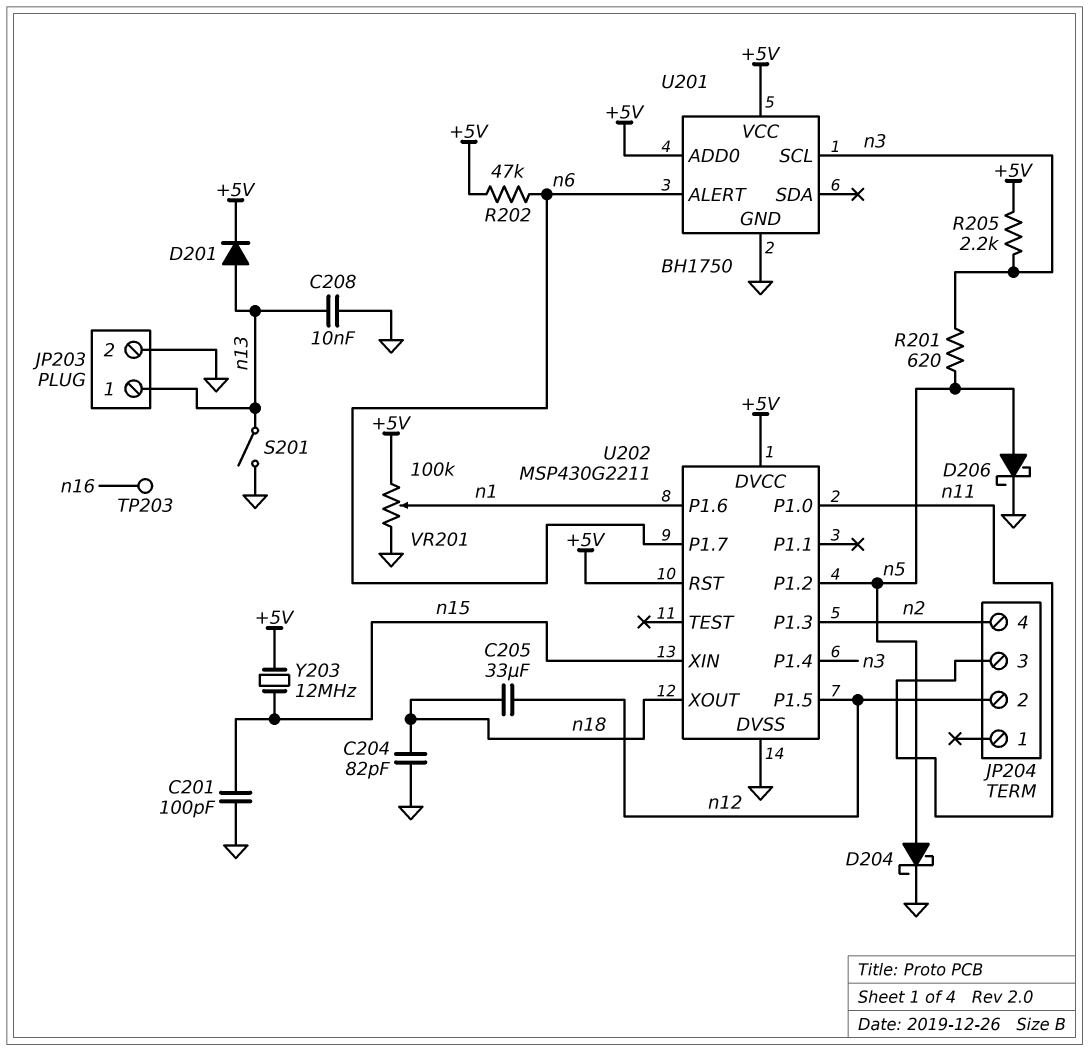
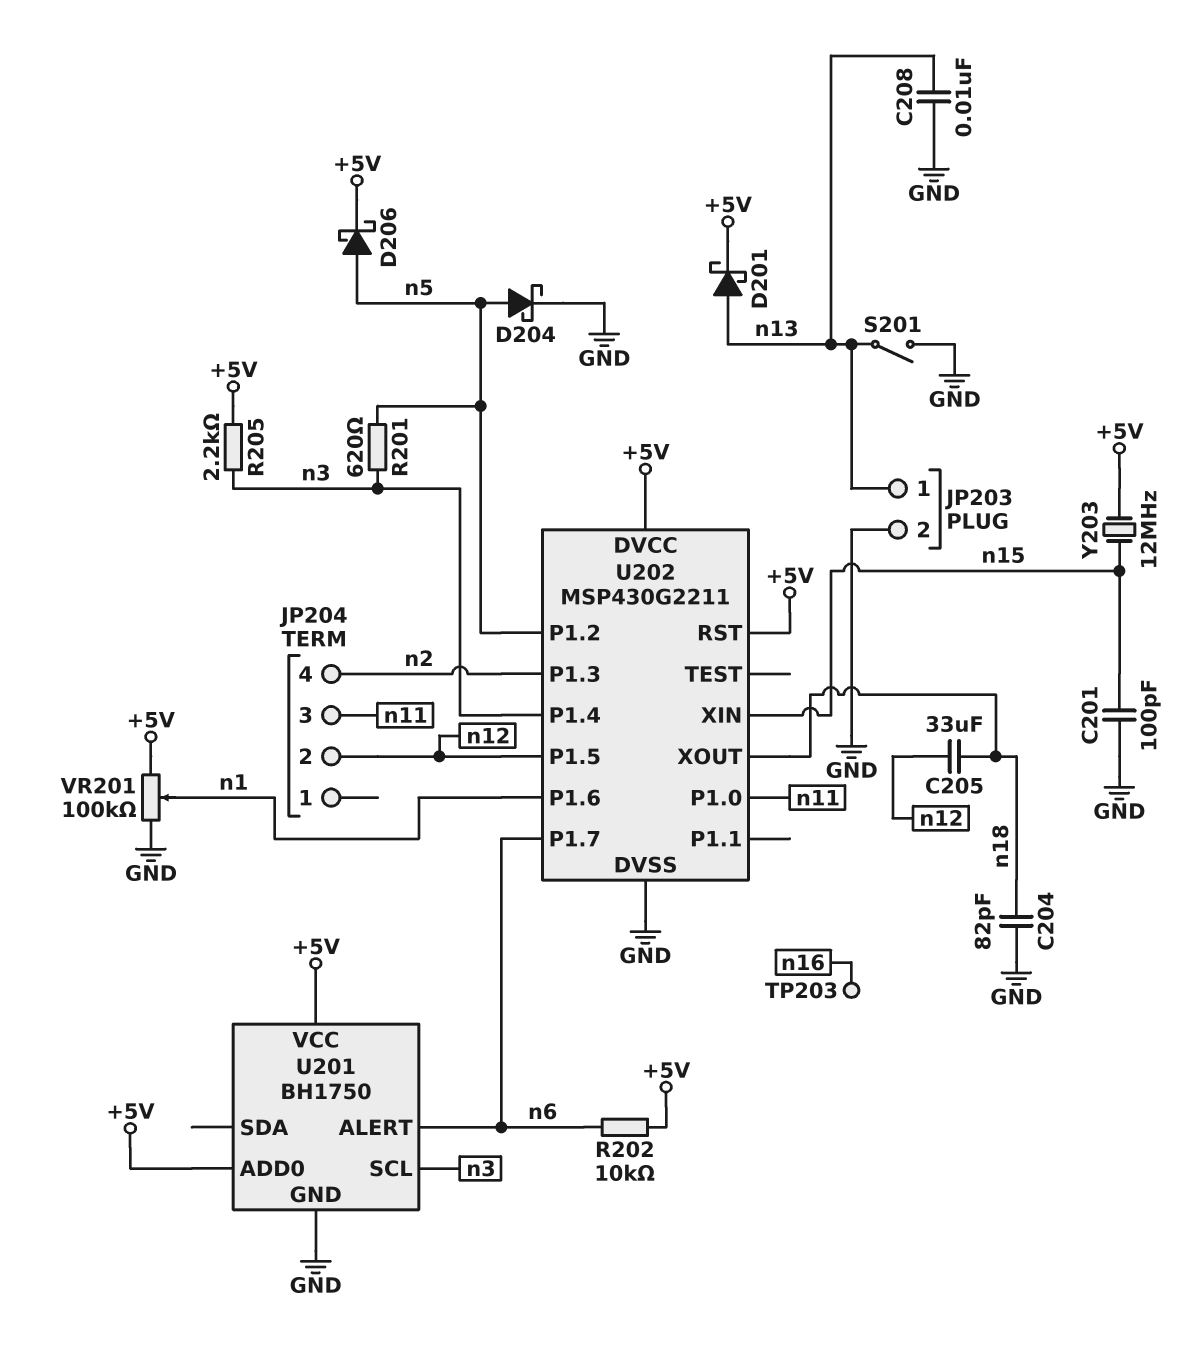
D201: diode (A n13, K +5V) -> schottky (A n13, K +5V)
D206: schottky (A n5, K GND) -> schottky (A n5, K +5V)
R202: 47k (+5V, n6) -> 10k (+5V, n6)

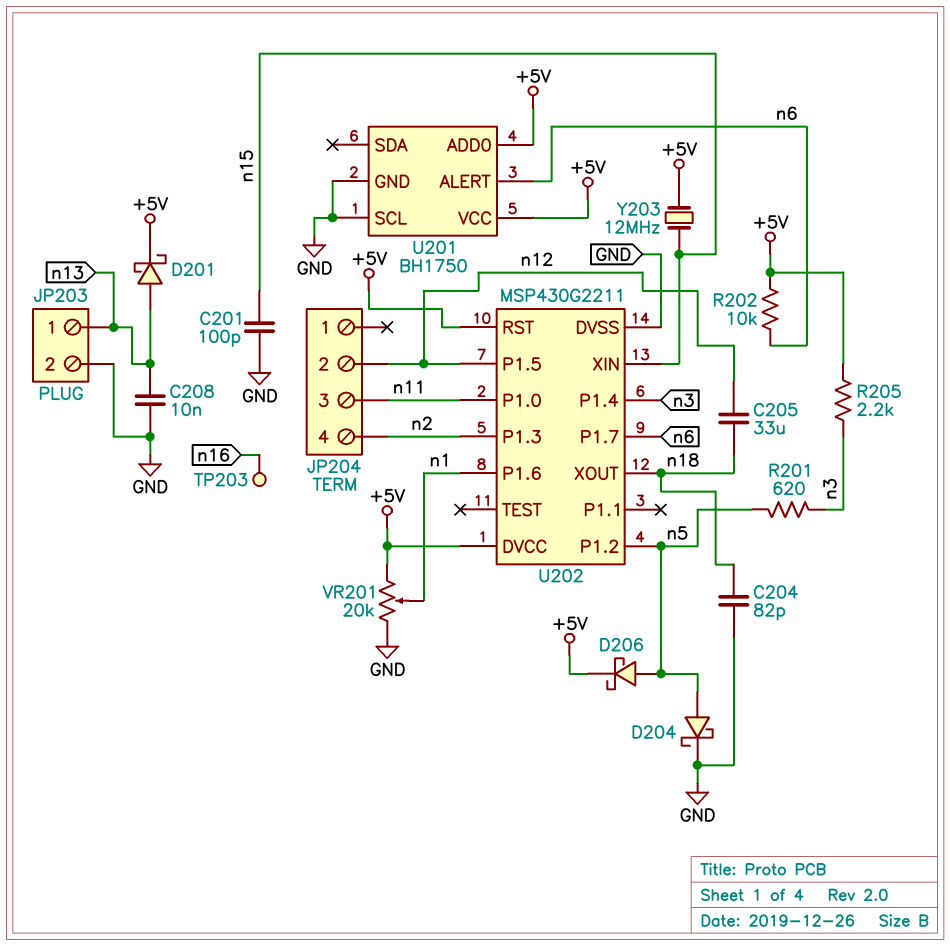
S201: switch (GND, n13) -> none
U201 pin SCL: n3 -> GND
VR201: 100k (+5V, GND, wiper n1) -> 20k (+5V, GND, wiper n1)

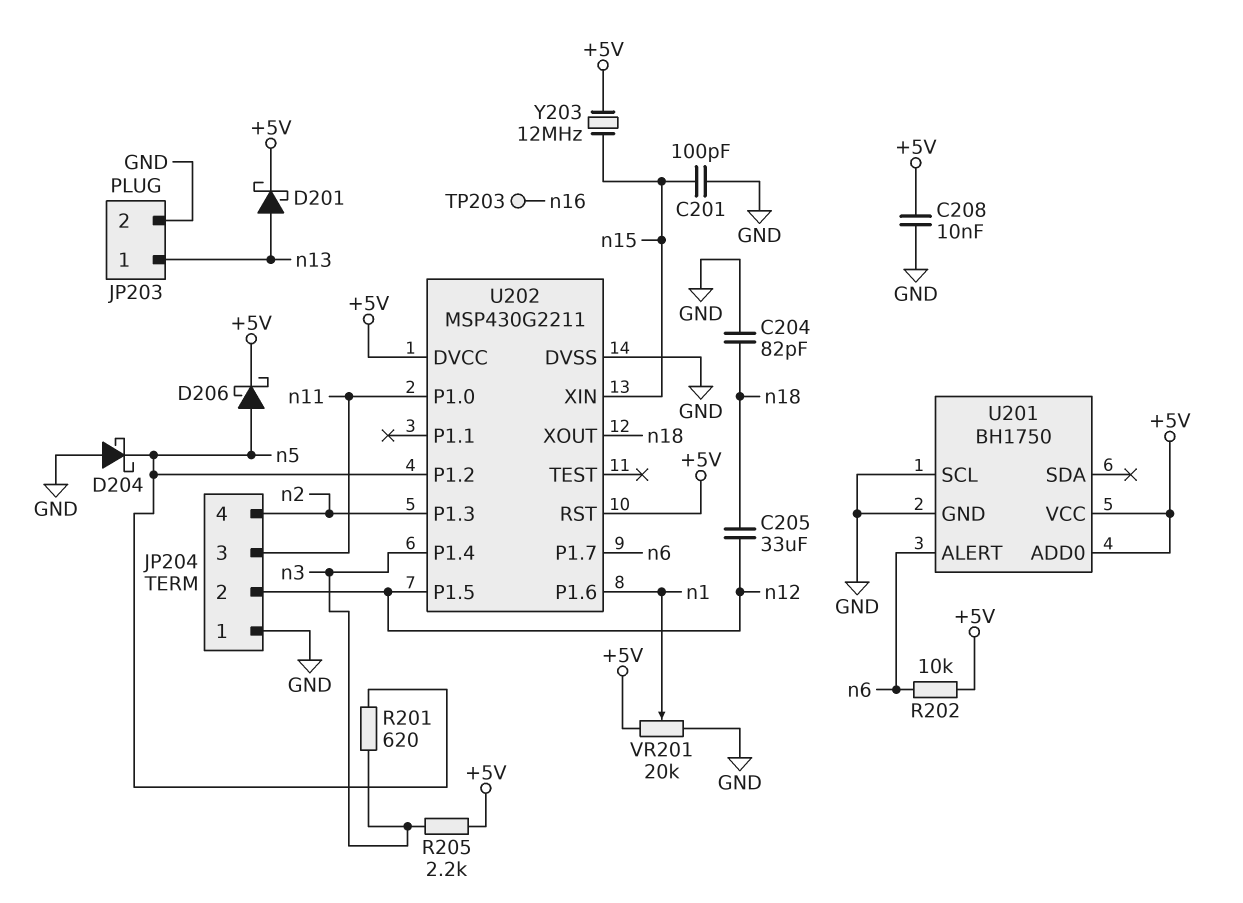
C208: 10nF (GND, n13) -> 10nF (+5V, GND)
D204: schottky (A n5, K GND) -> schottky (A GND, K n5)
JP204 pin 1: none -> GND

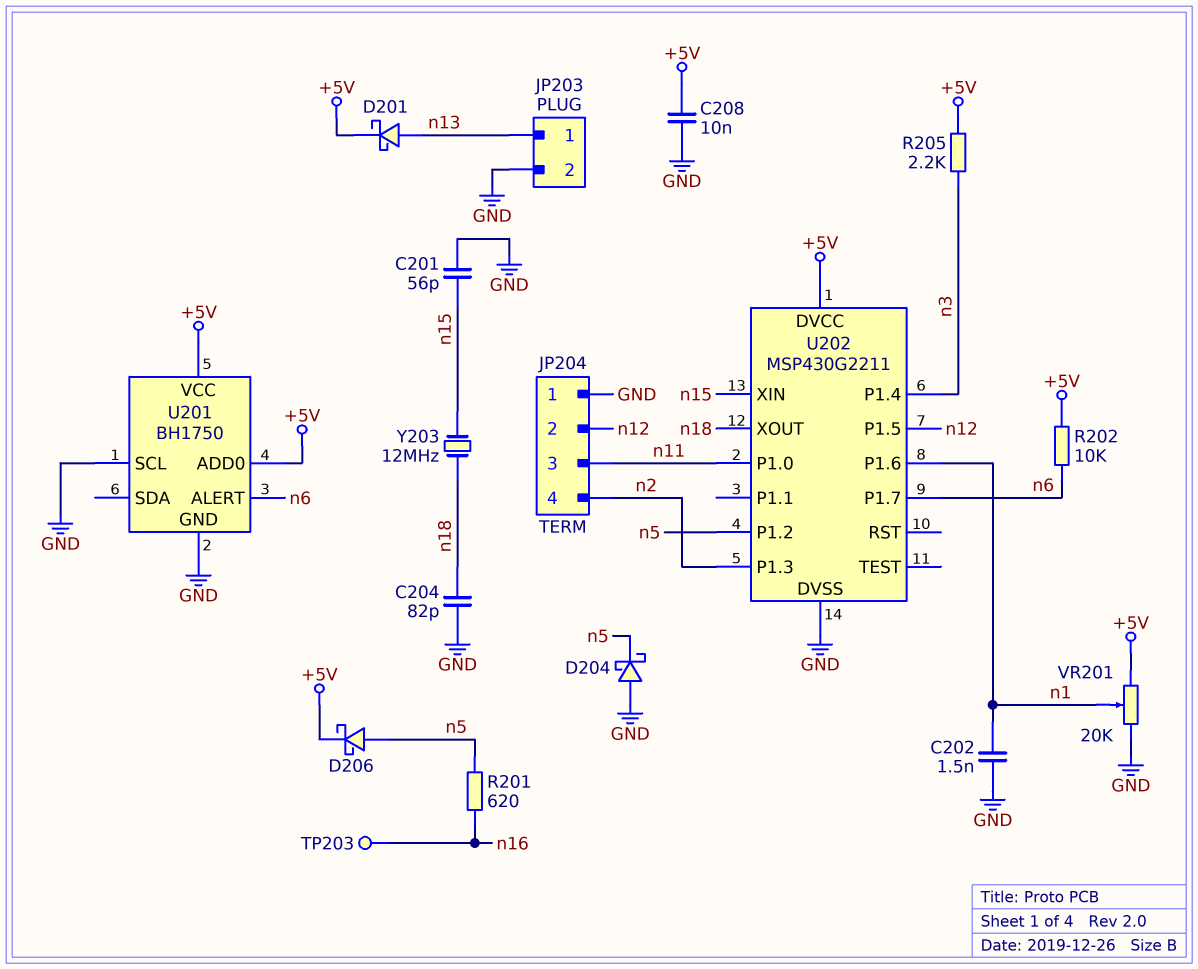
C201: 100pF (GND, n15) -> 56pF (GND, n15)
C202: none -> 1.5nF (GND, n1)
C205: 33uF (n12, n18) -> none
R201: 620 (n3, n5) -> 620 (n5, n16)
U202 pin RST: +5V -> none
Y203: 12MHz (+5V, n15) -> 12MHz (n15, n18)

